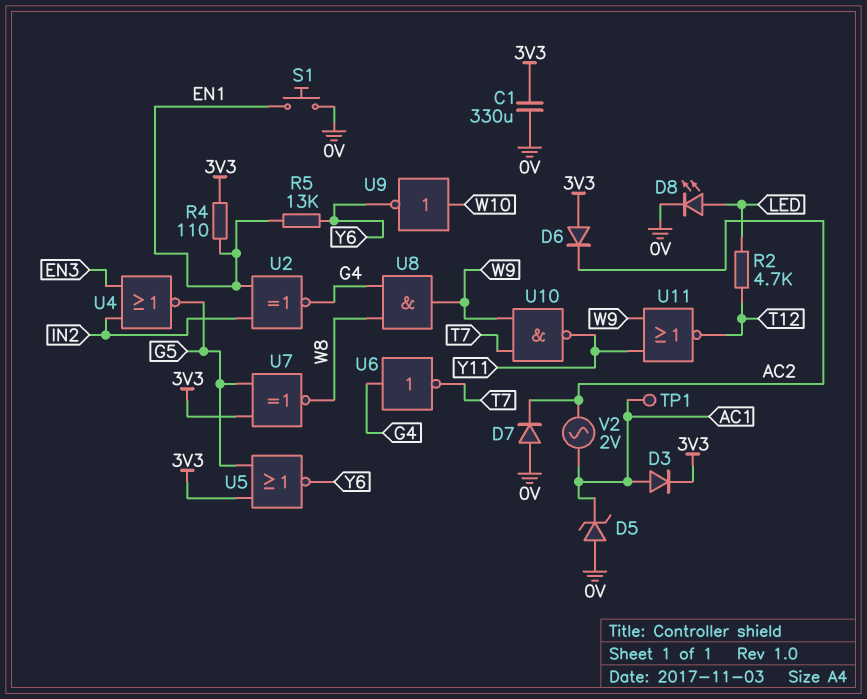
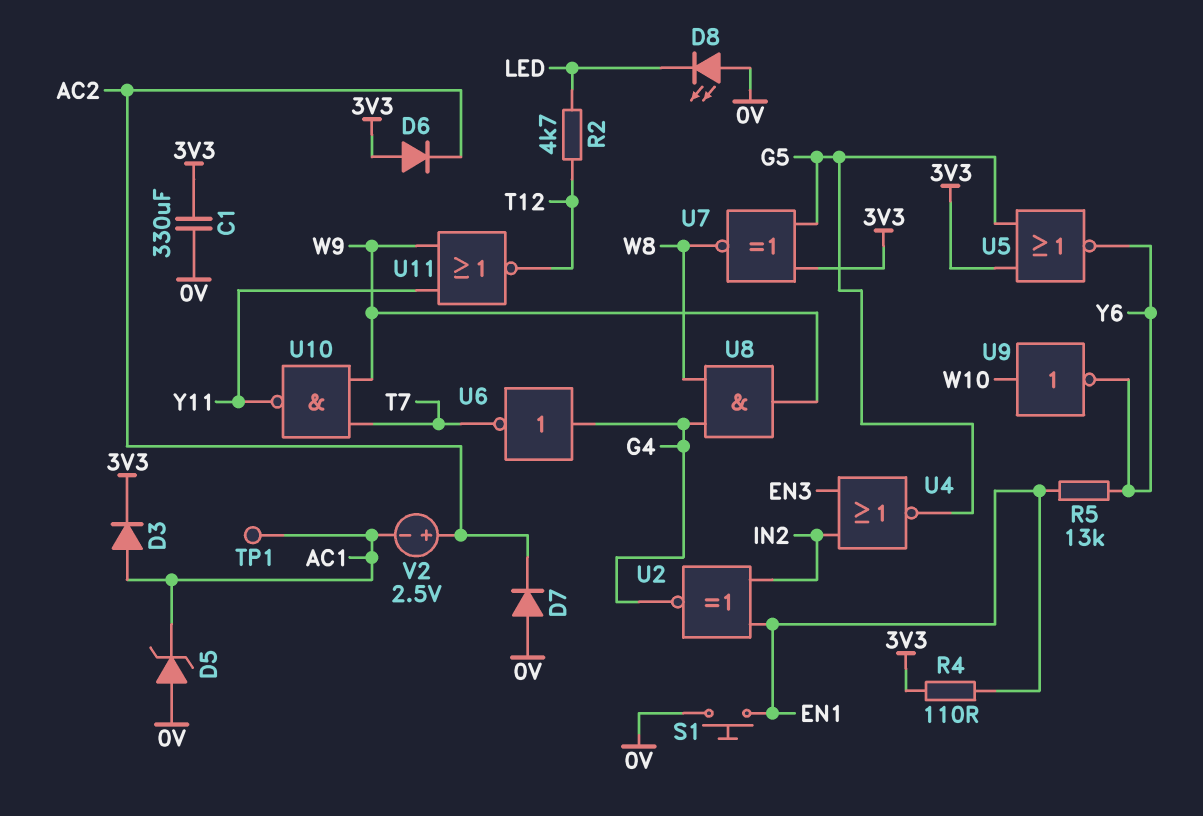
D8: LED (A LED, K 0V) -> LED (A 0V, K LED)
V2: AC 2V (AC1, AC2) -> 2.5V (plus AC2, minus AC1)

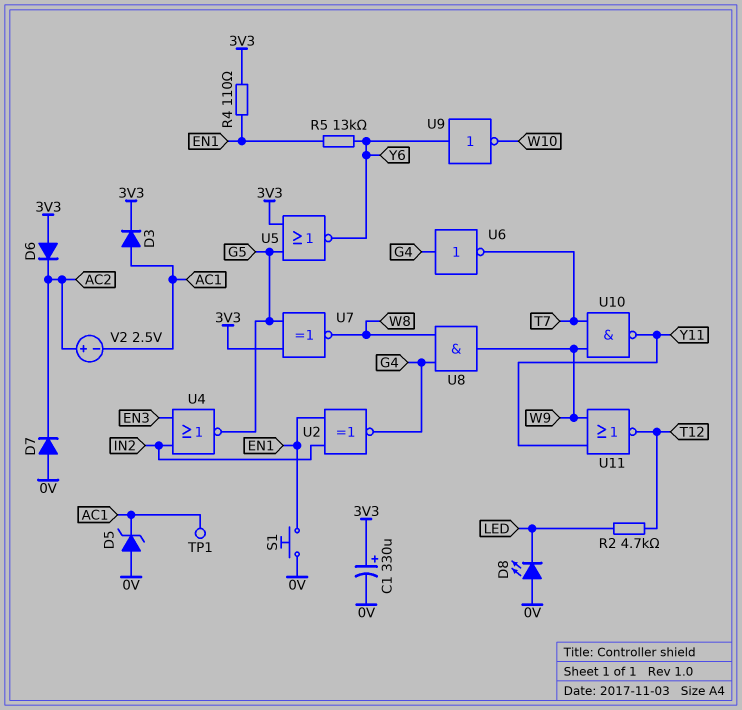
C1: 330uF (0V, 3V3) -> 330uF (plus 3V3, minus 0V)
U9: NOT (in W10, out Y6) -> NOT (in Y6, out W10)

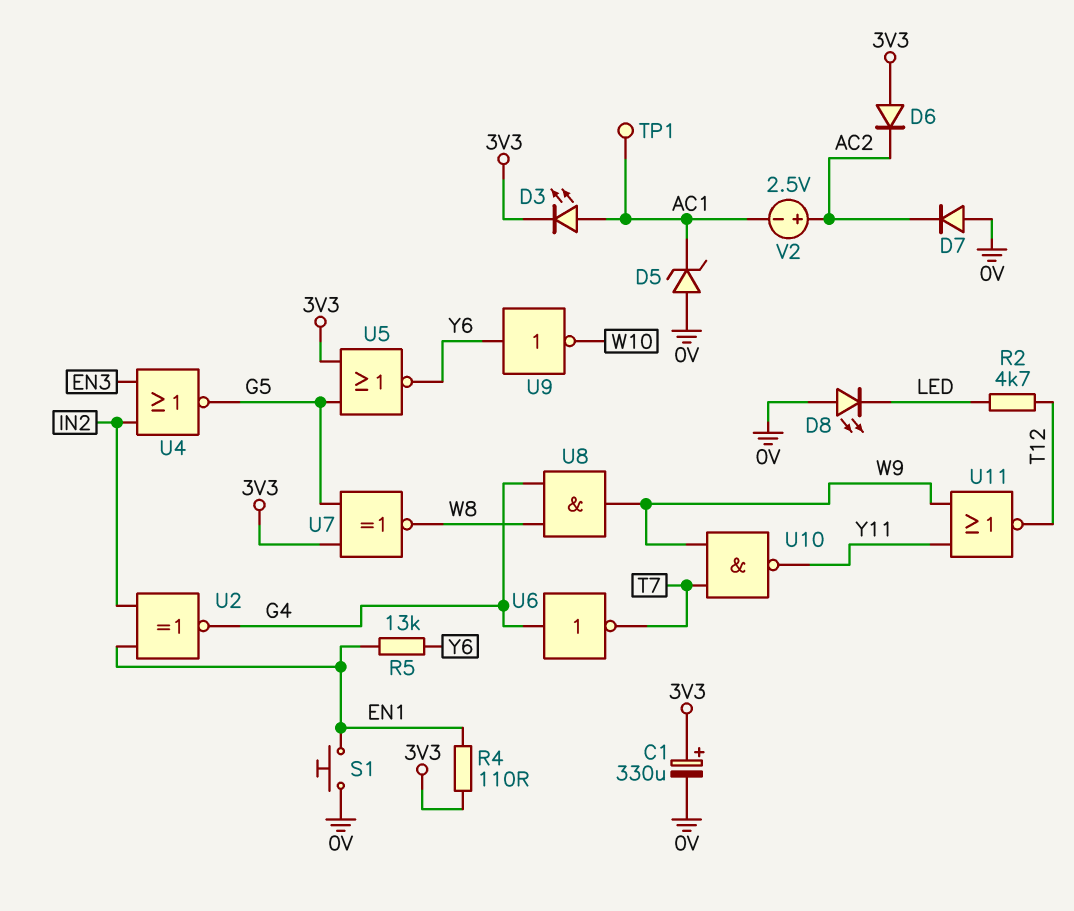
D3: diode (A AC1, K 3V3) -> LED (A AC1, K 3V3)

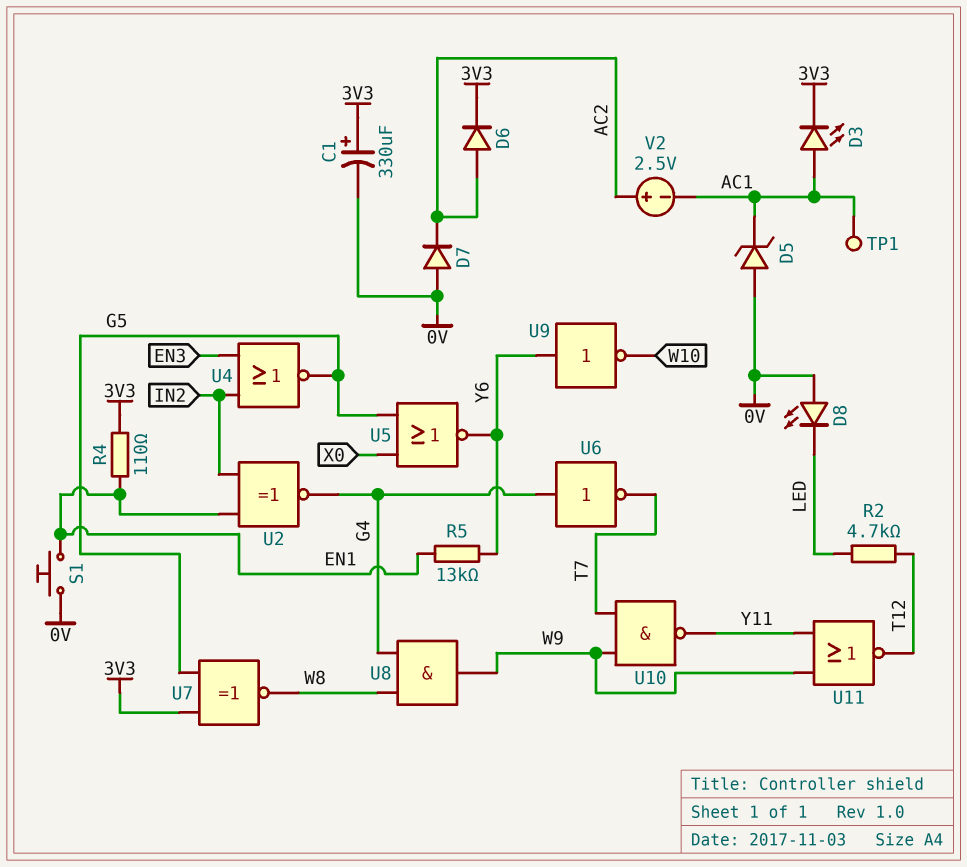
D6: diode (A 3V3, K AC2) -> diode (A AC2, K 3V3)
U5: NOR (in 3V3, in G5, out Y6) -> NOR (in G5, in X0, out Y6)

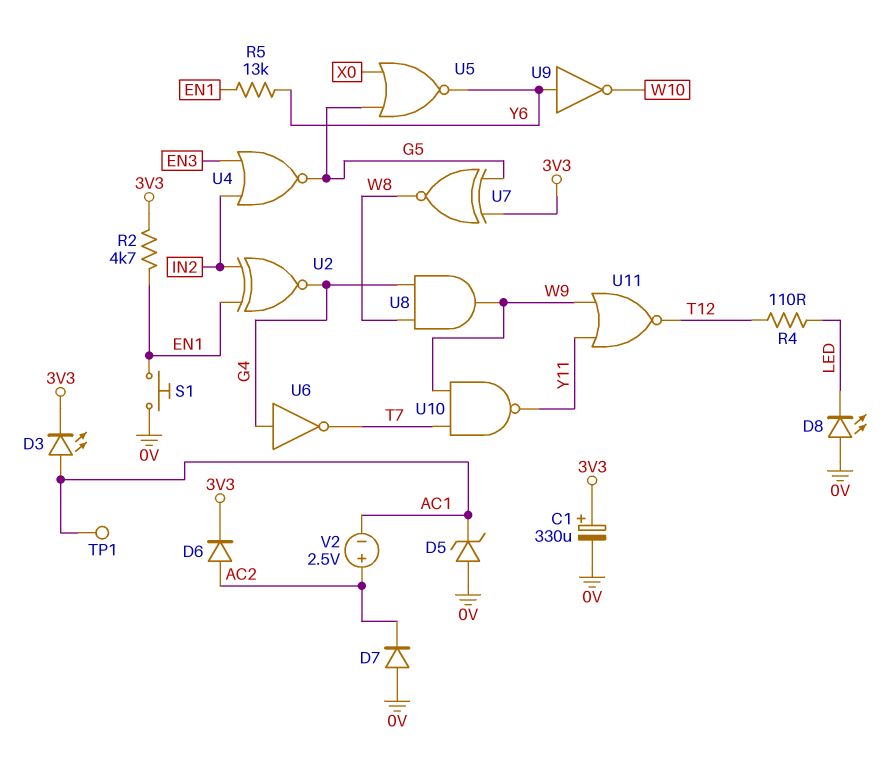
R2: 4.7k (LED, T12) -> 4.7k (3V3, EN1)
R4: 110 (3V3, EN1) -> 110 (LED, T12)

